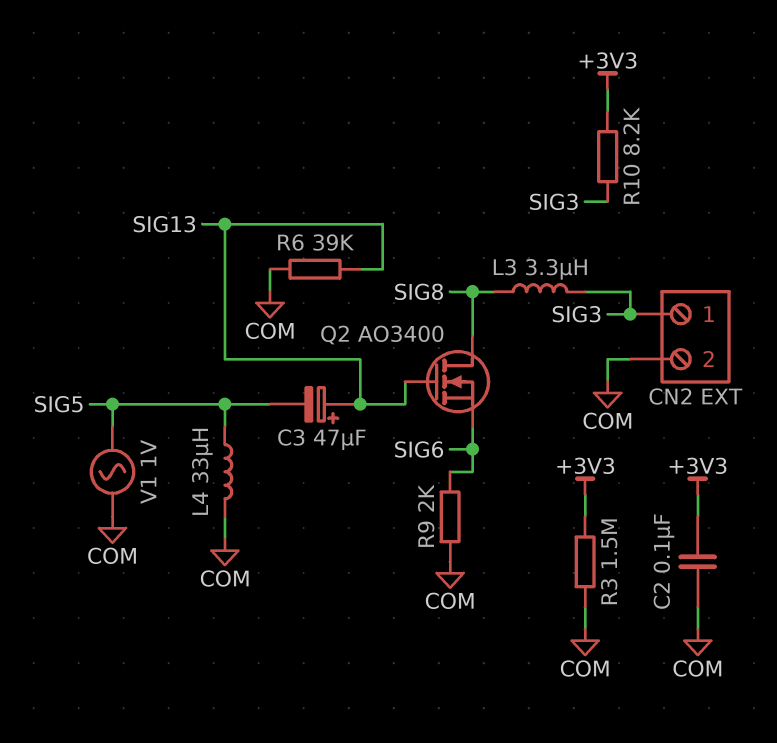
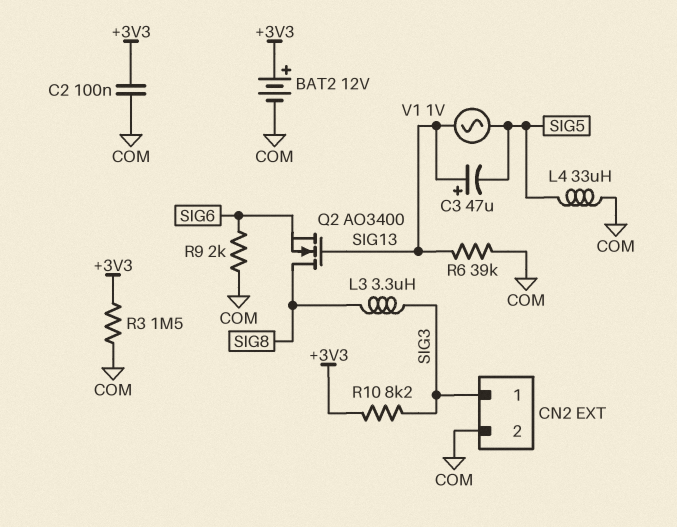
BAT2: none -> 12V (plus +3V3, minus COM)
V1: AC 1V (COM, SIG5) -> AC 1V (SIG5, SIG13)

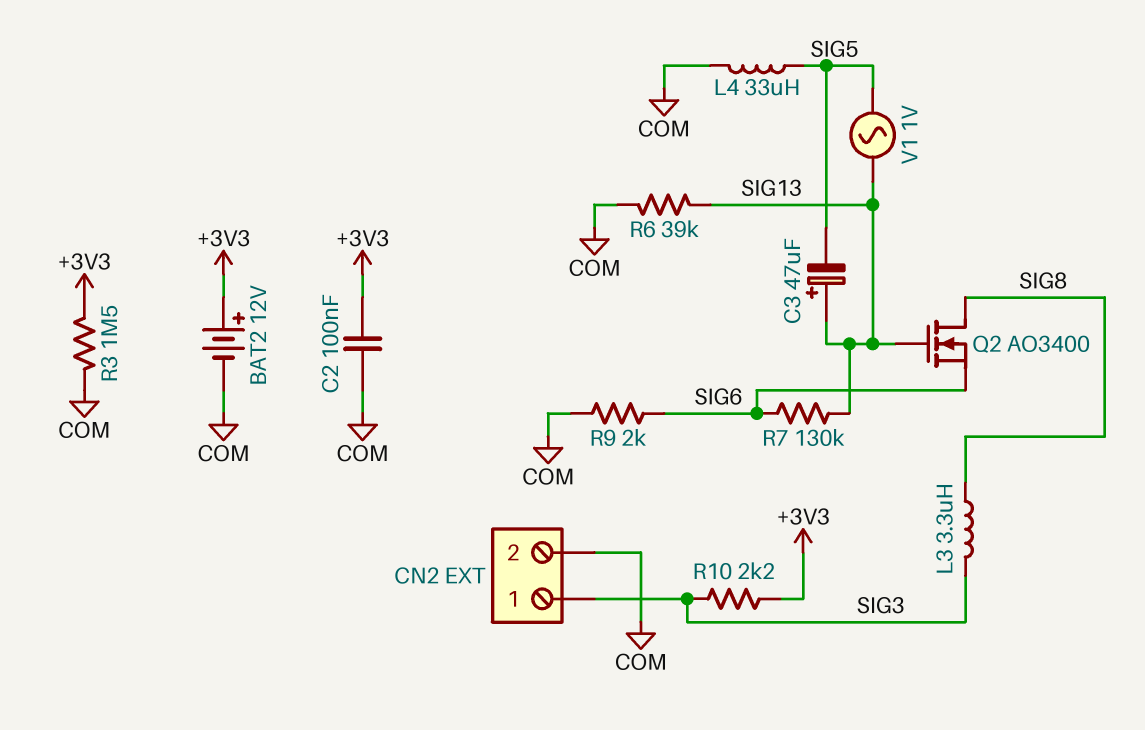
R7: none -> 130k (SIG6, SIG13)
R10: 8.2k (+3V3, SIG3) -> 2.2k (+3V3, SIG3)

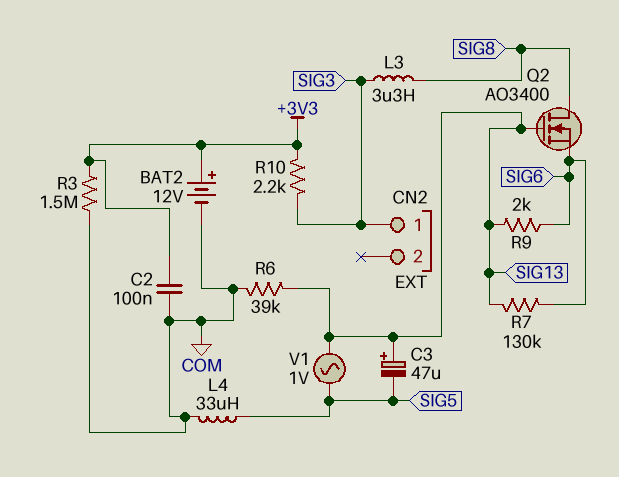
CN2 pin 2: COM -> none
R9: 2k (COM, SIG6) -> 2k (SIG6, SIG13)

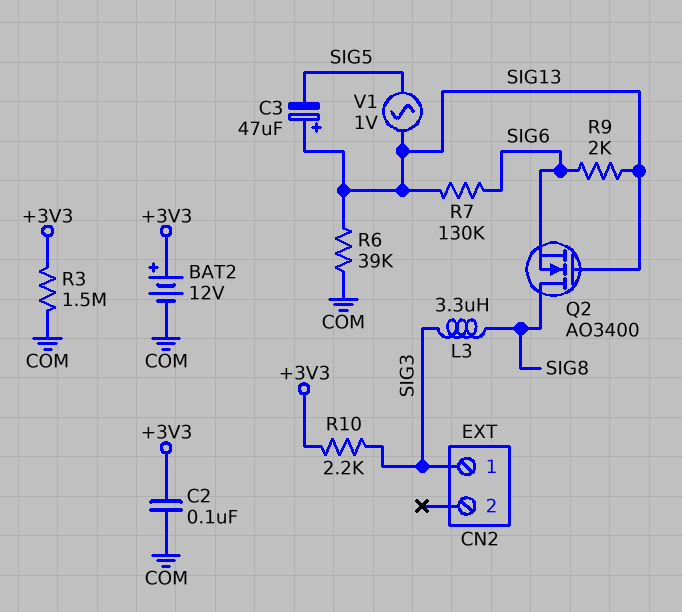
L4: 33uH (COM, SIG5) -> none

